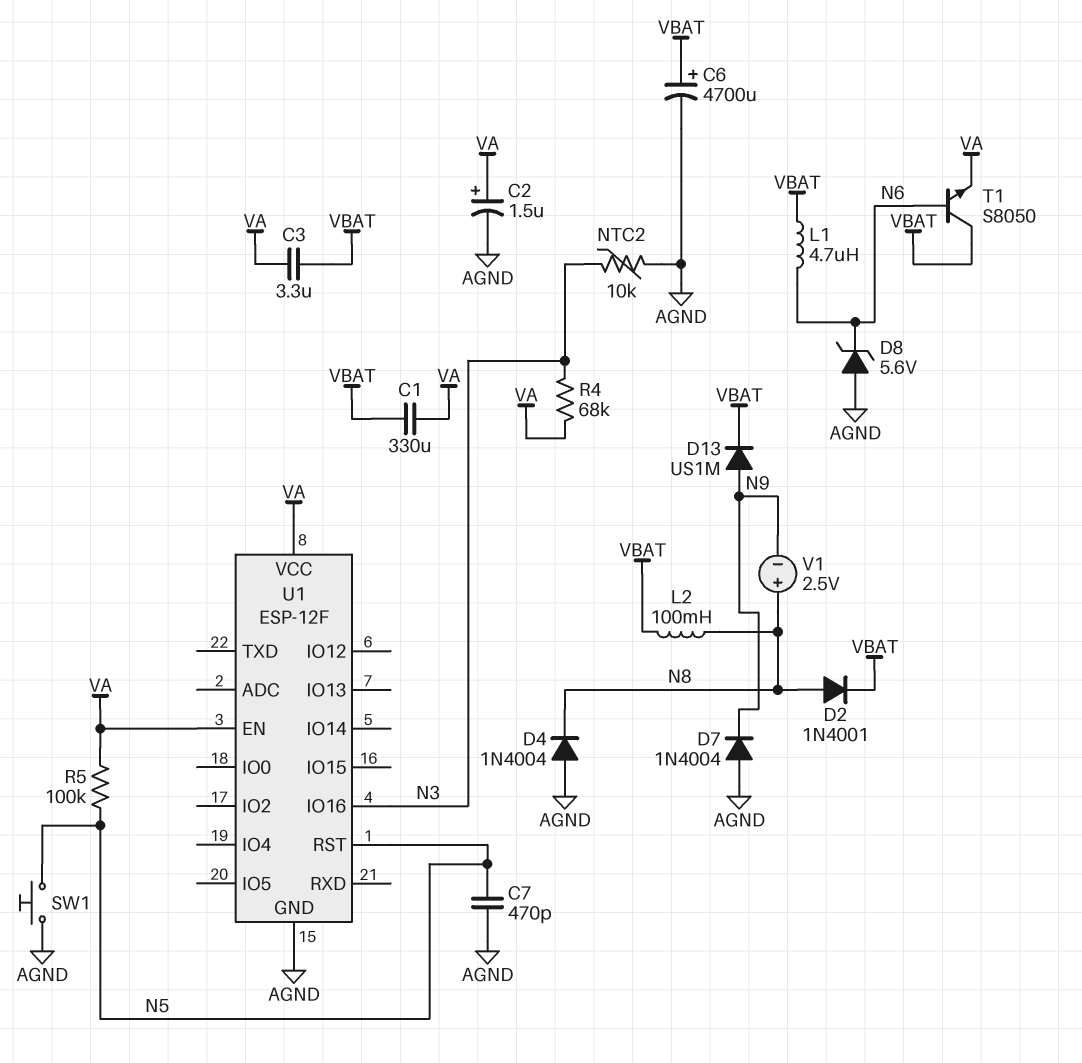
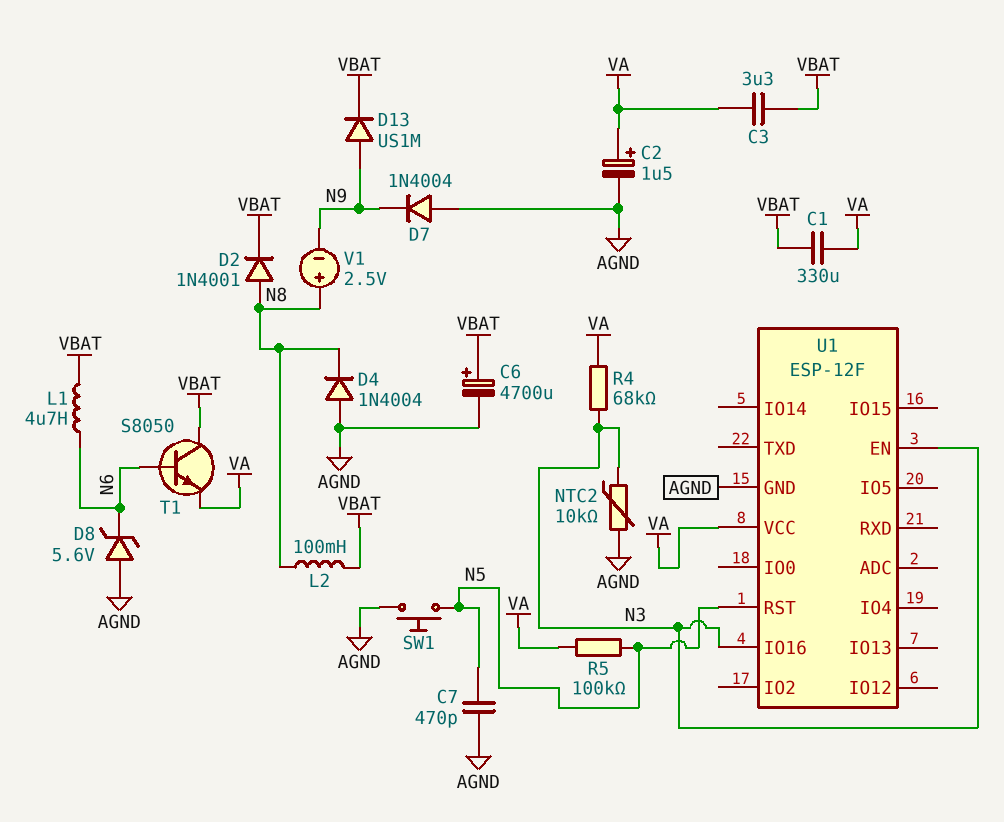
U1 pin EN: VA -> N3

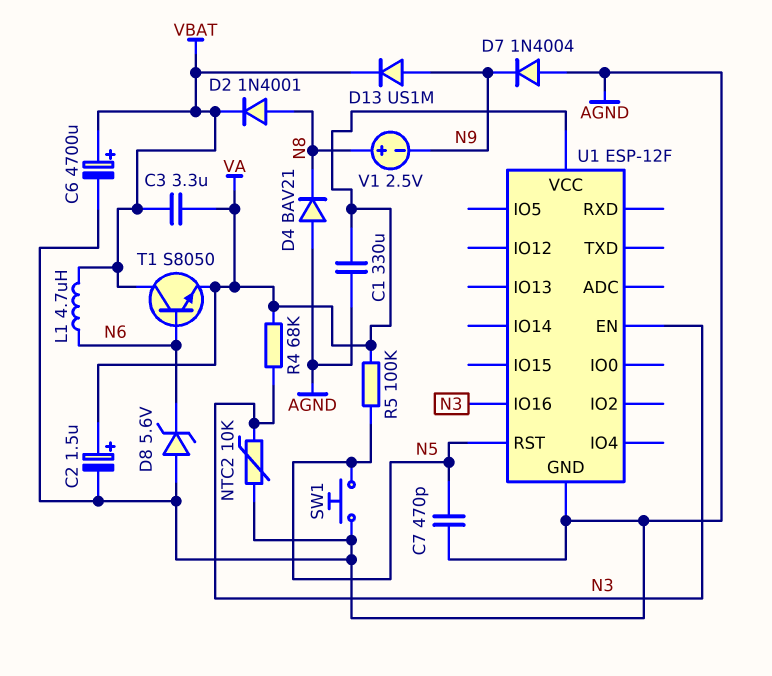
C1: 330uF (VA, VBAT) -> 330uF (AGND, VA)
D4: diode 1N4004 (A AGND, K N8) -> diode BAV21 (A AGND, K N8)
L2: 100mH (N8, VBAT) -> none

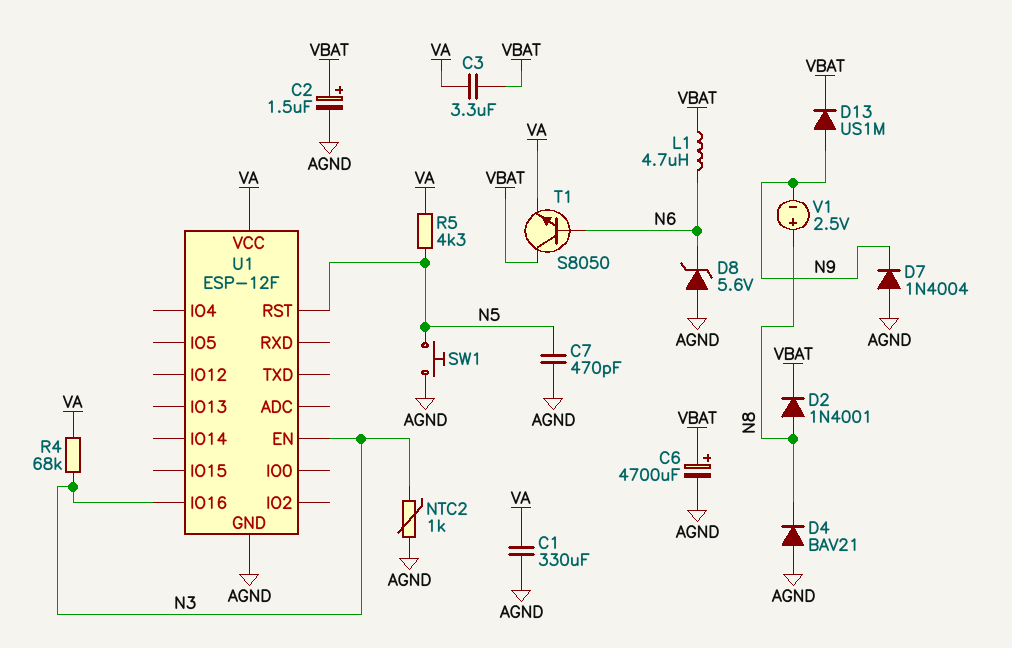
C2: 1.5uF (plus VA, minus AGND) -> 1.5uF (plus VBAT, minus AGND)
NTC2: 10k (AGND, N3) -> 1k (AGND, N3)
R5: 100k (N5, VA) -> 4.3k (N5, VA)

